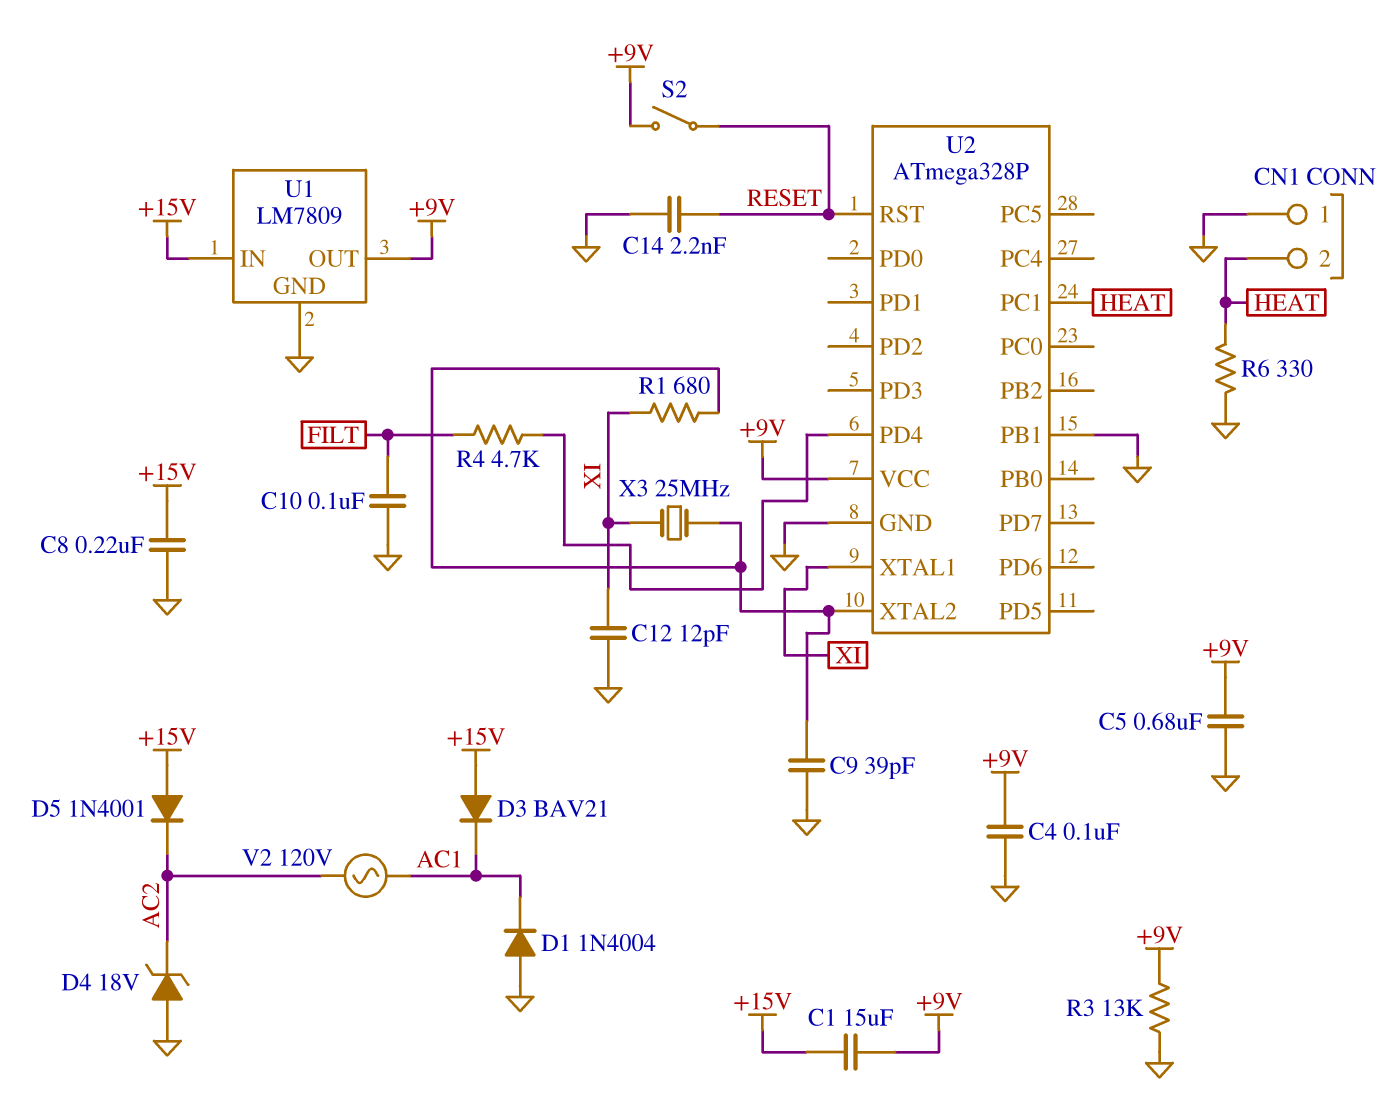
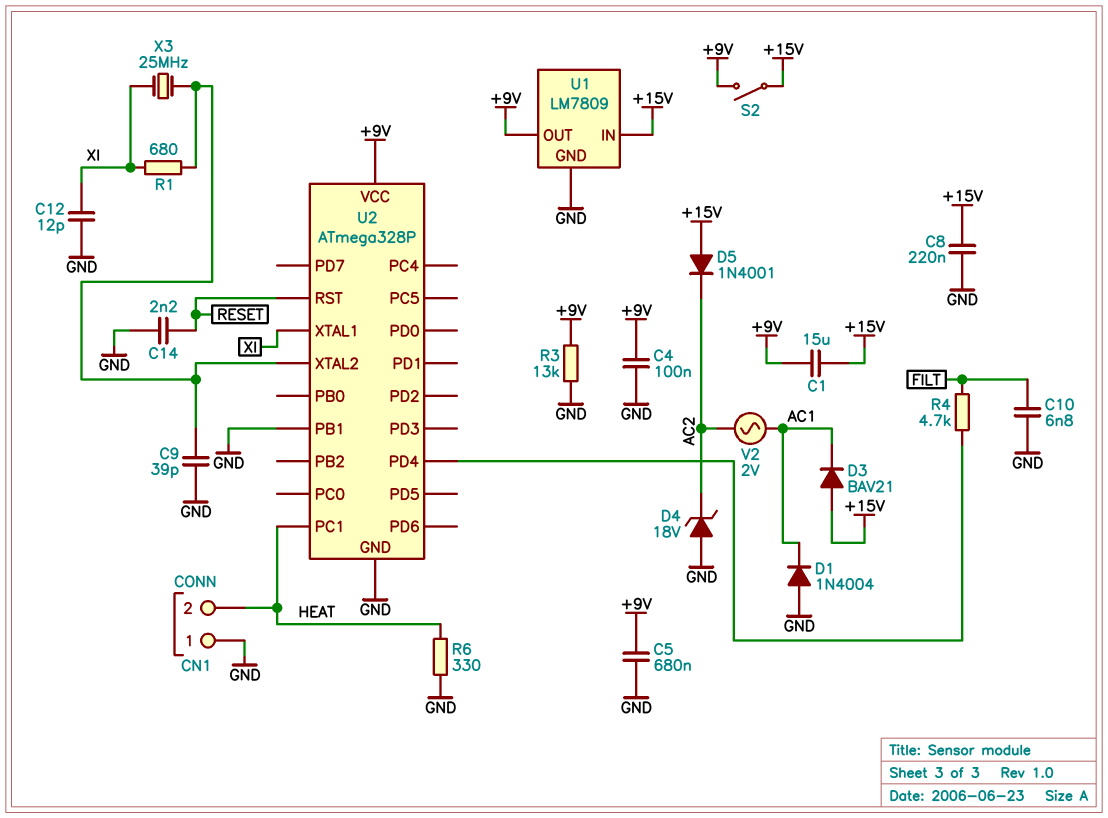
C10: 100nF (FILT, GND) -> 6.8nF (FILT, GND)
S2: switch (+9V, RESET) -> switch (+9V, +15V)
V2: AC 120V (AC1, AC2) -> AC 2V (AC1, AC2)

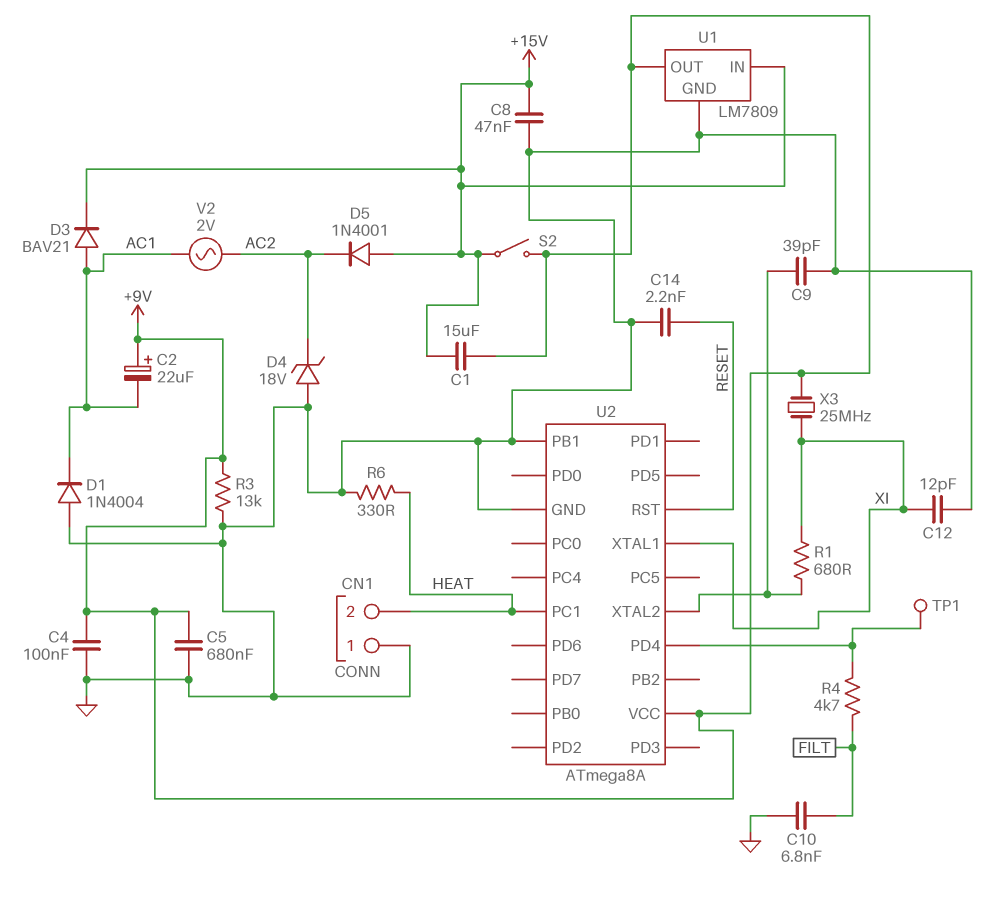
C2: none -> 22uF (plus +9V, minus AC1)
C8: 220nF (+15V, GND) -> 47nF (+15V, GND)
D3: diode BAV21 (A +15V, K AC1) -> diode BAV21 (A AC1, K +15V)
TP1: none -> test point (U2/PD4)
U2: ATmega328P -> ATmega8A
X3: 25MHz (U2/XTAL2, XI) -> 25MHz (+9V, XI)

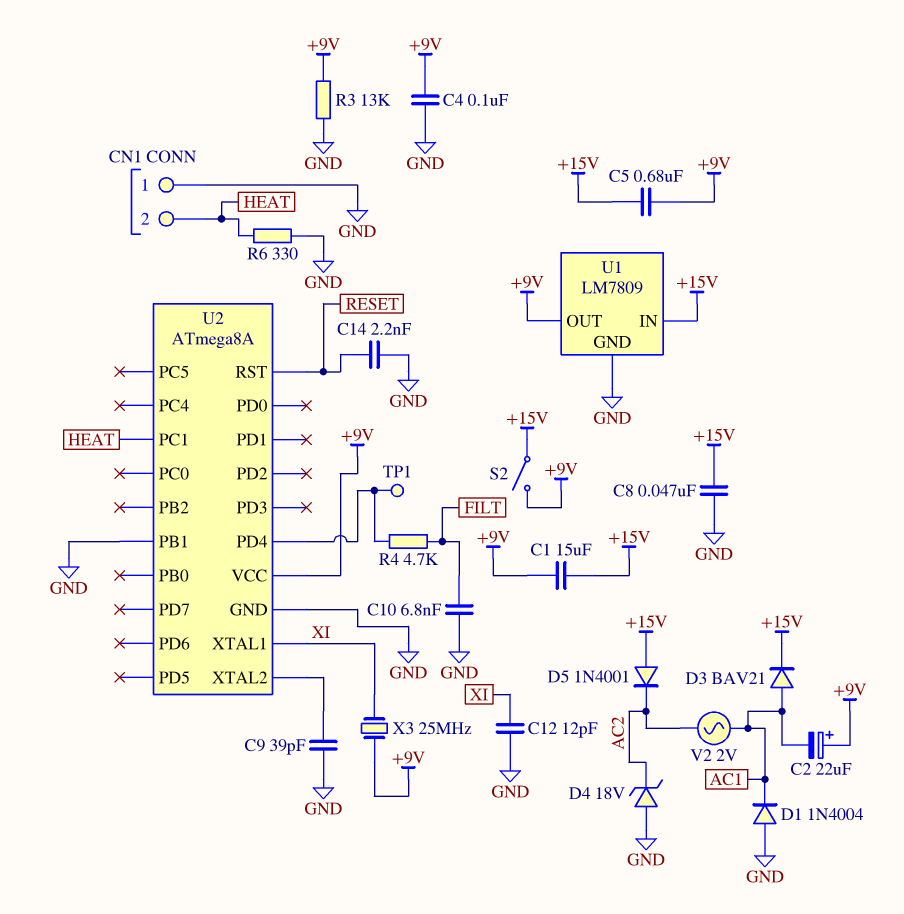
C5: 680nF (+9V, GND) -> 680nF (+9V, +15V)
R1: 680 (U2/XTAL2, XI) -> none

